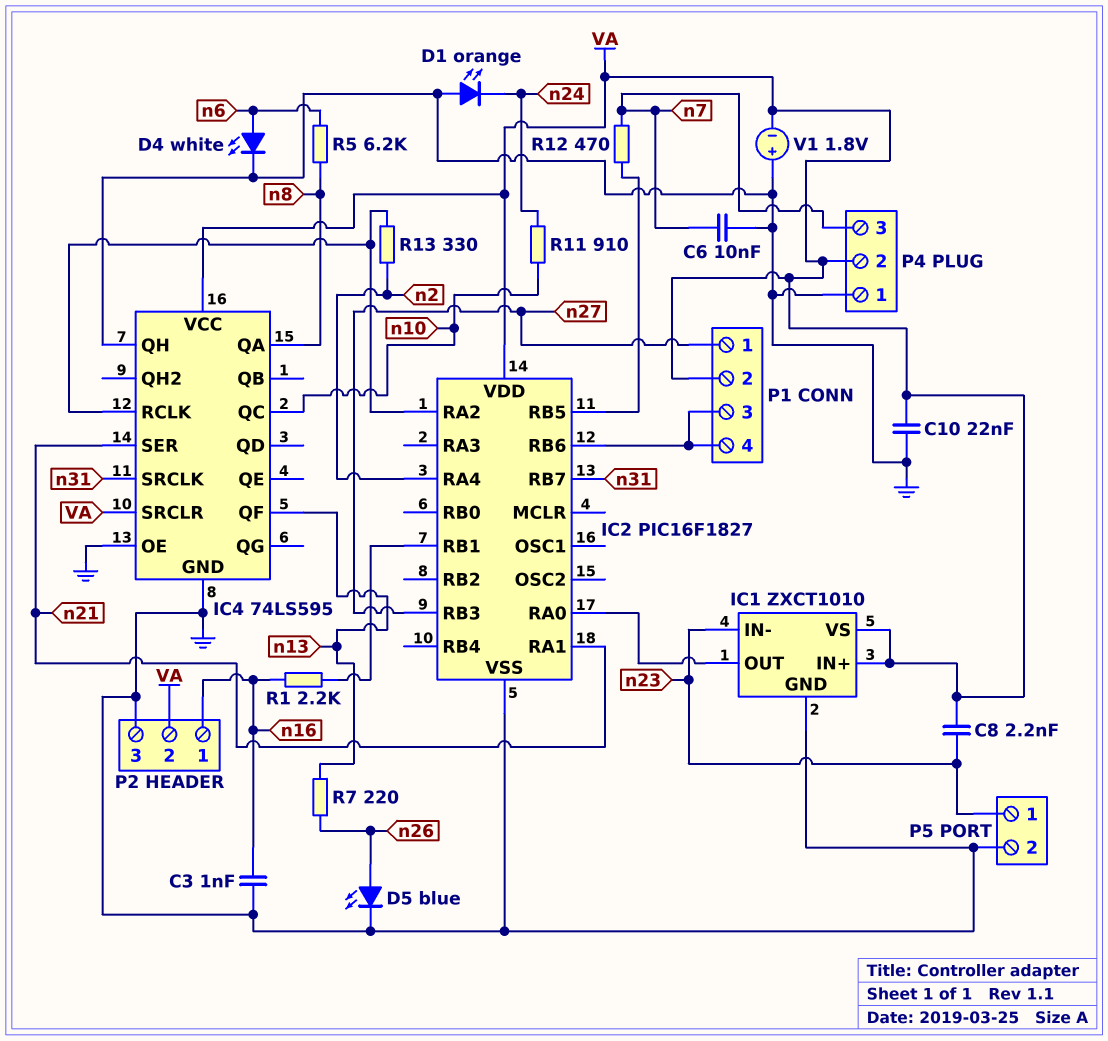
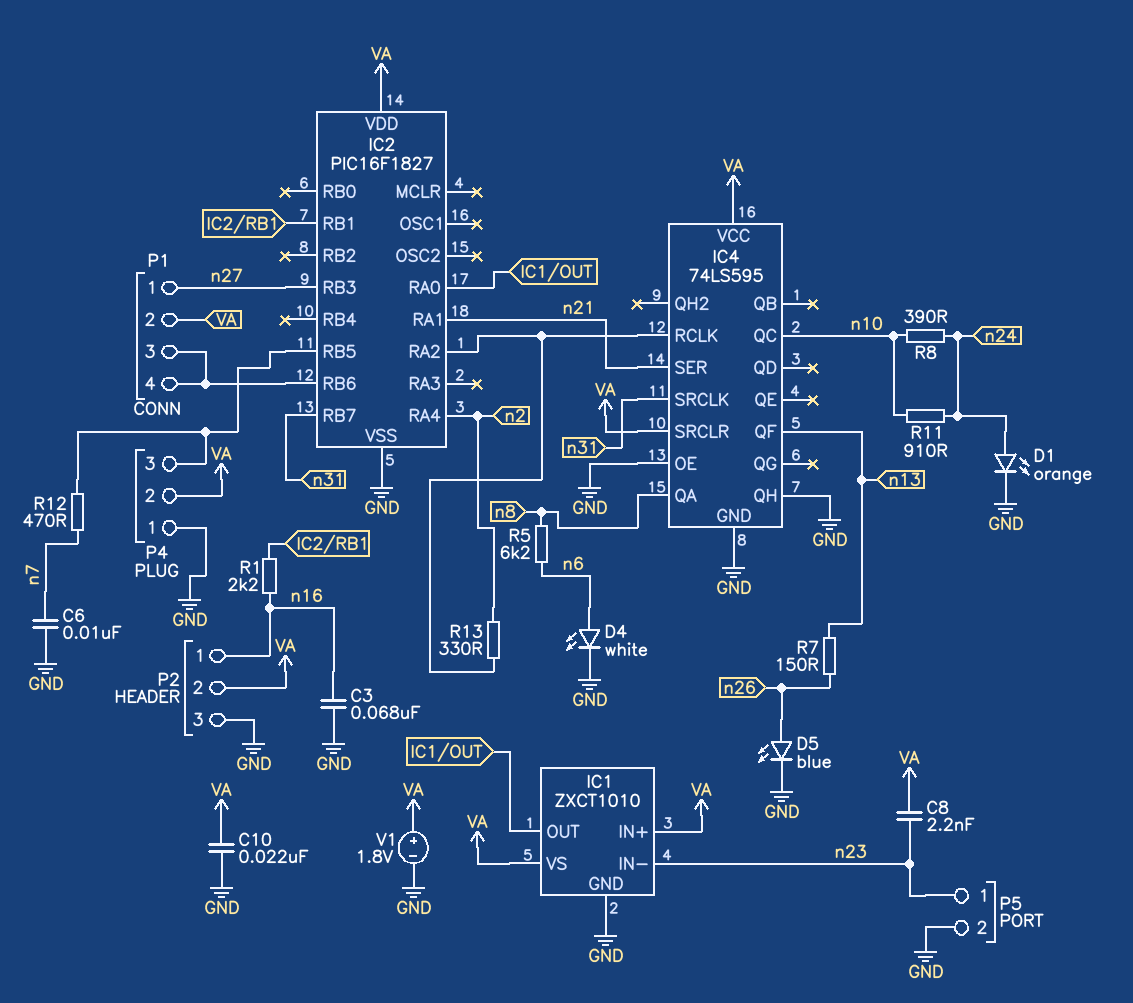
C3: 1nF (GND, n16) -> 68nF (GND, n16)
D1: LED orange (A GND, K n24) -> LED orange (A n24, K GND)
P4 pin 3: n7 -> IC2/RB5
R7: 220 (n13, n26) -> 150 (n13, n26)
R8: none -> 390 (n10, n24)
V1: 1.8V (plus GND, minus VA) -> 1.8V (plus VA, minus GND)

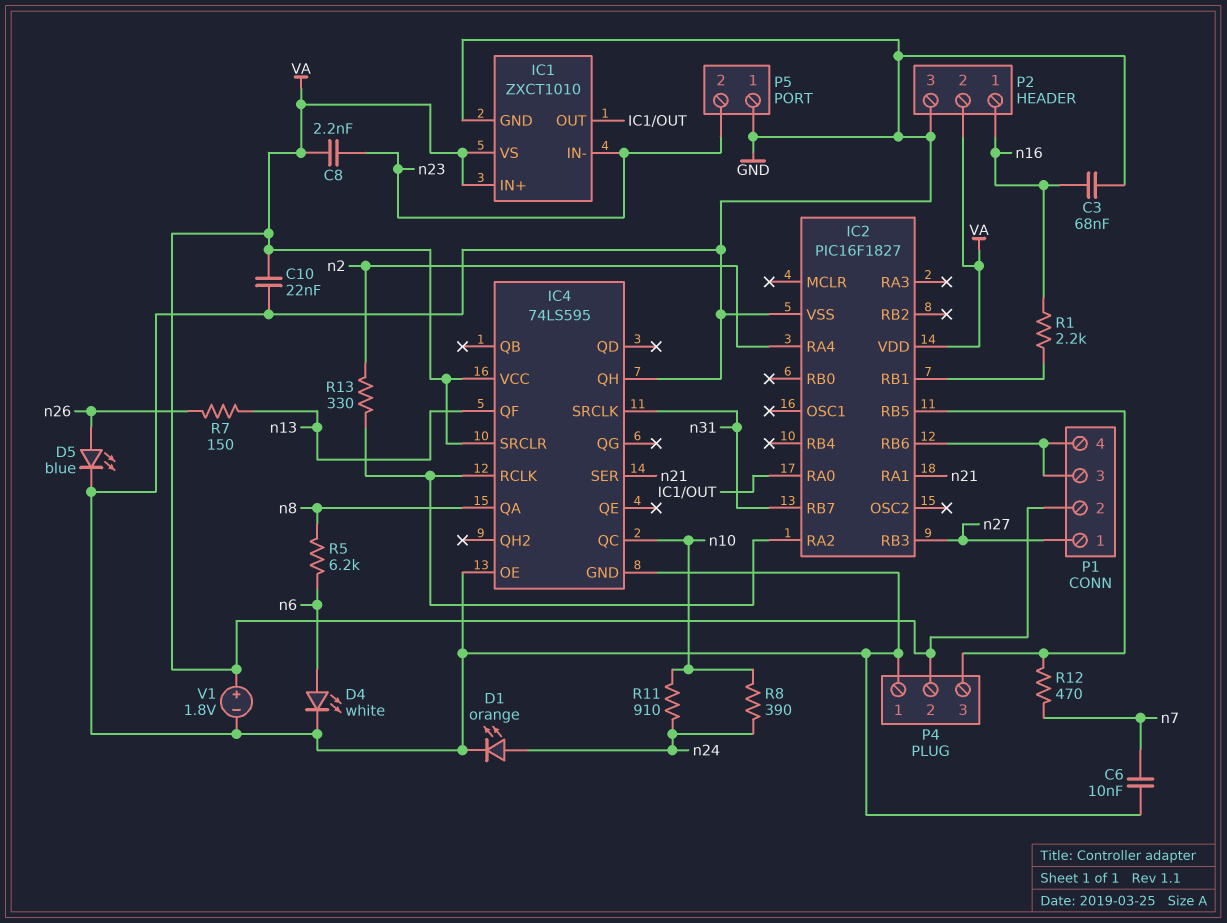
P5 pin 1: n23 -> GND
P5 pin 2: GND -> n23

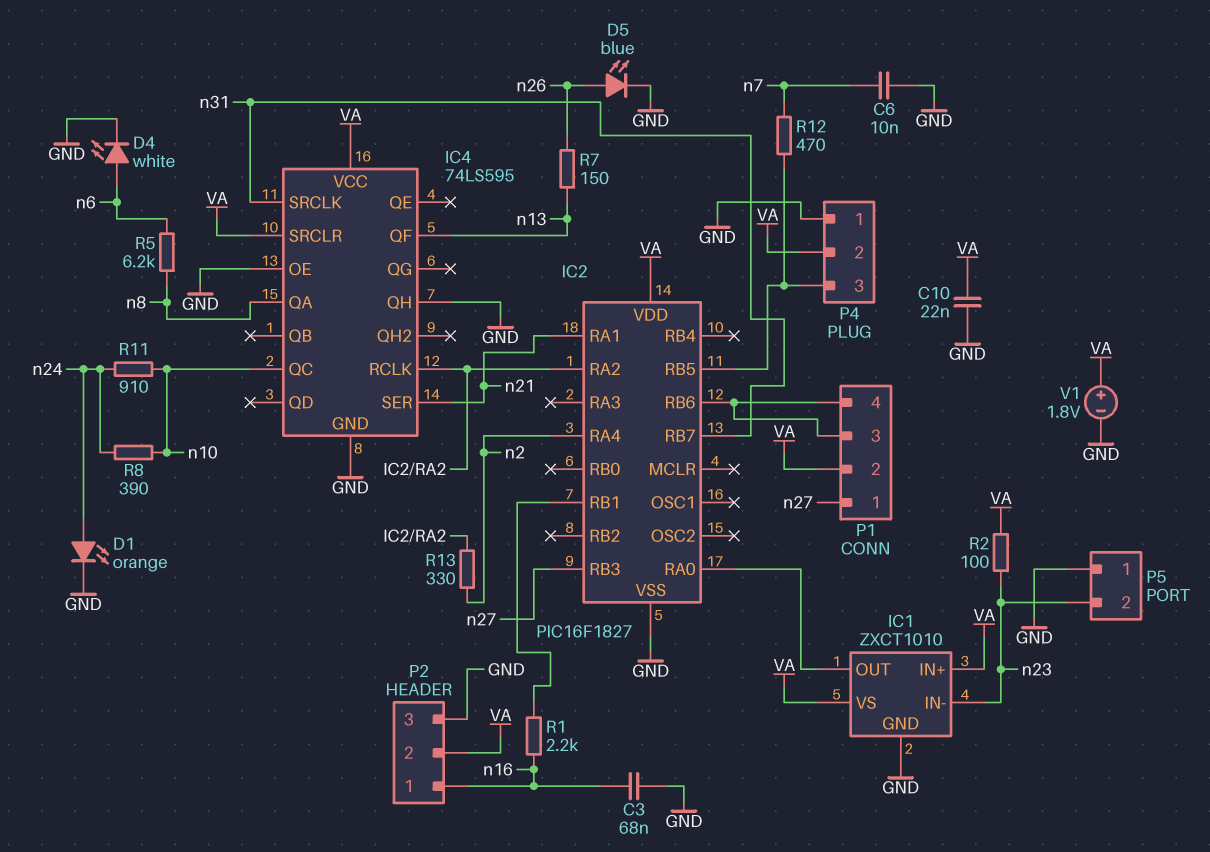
C8: 2.2nF (VA, n23) -> none
R2: none -> 100 (VA, n23)

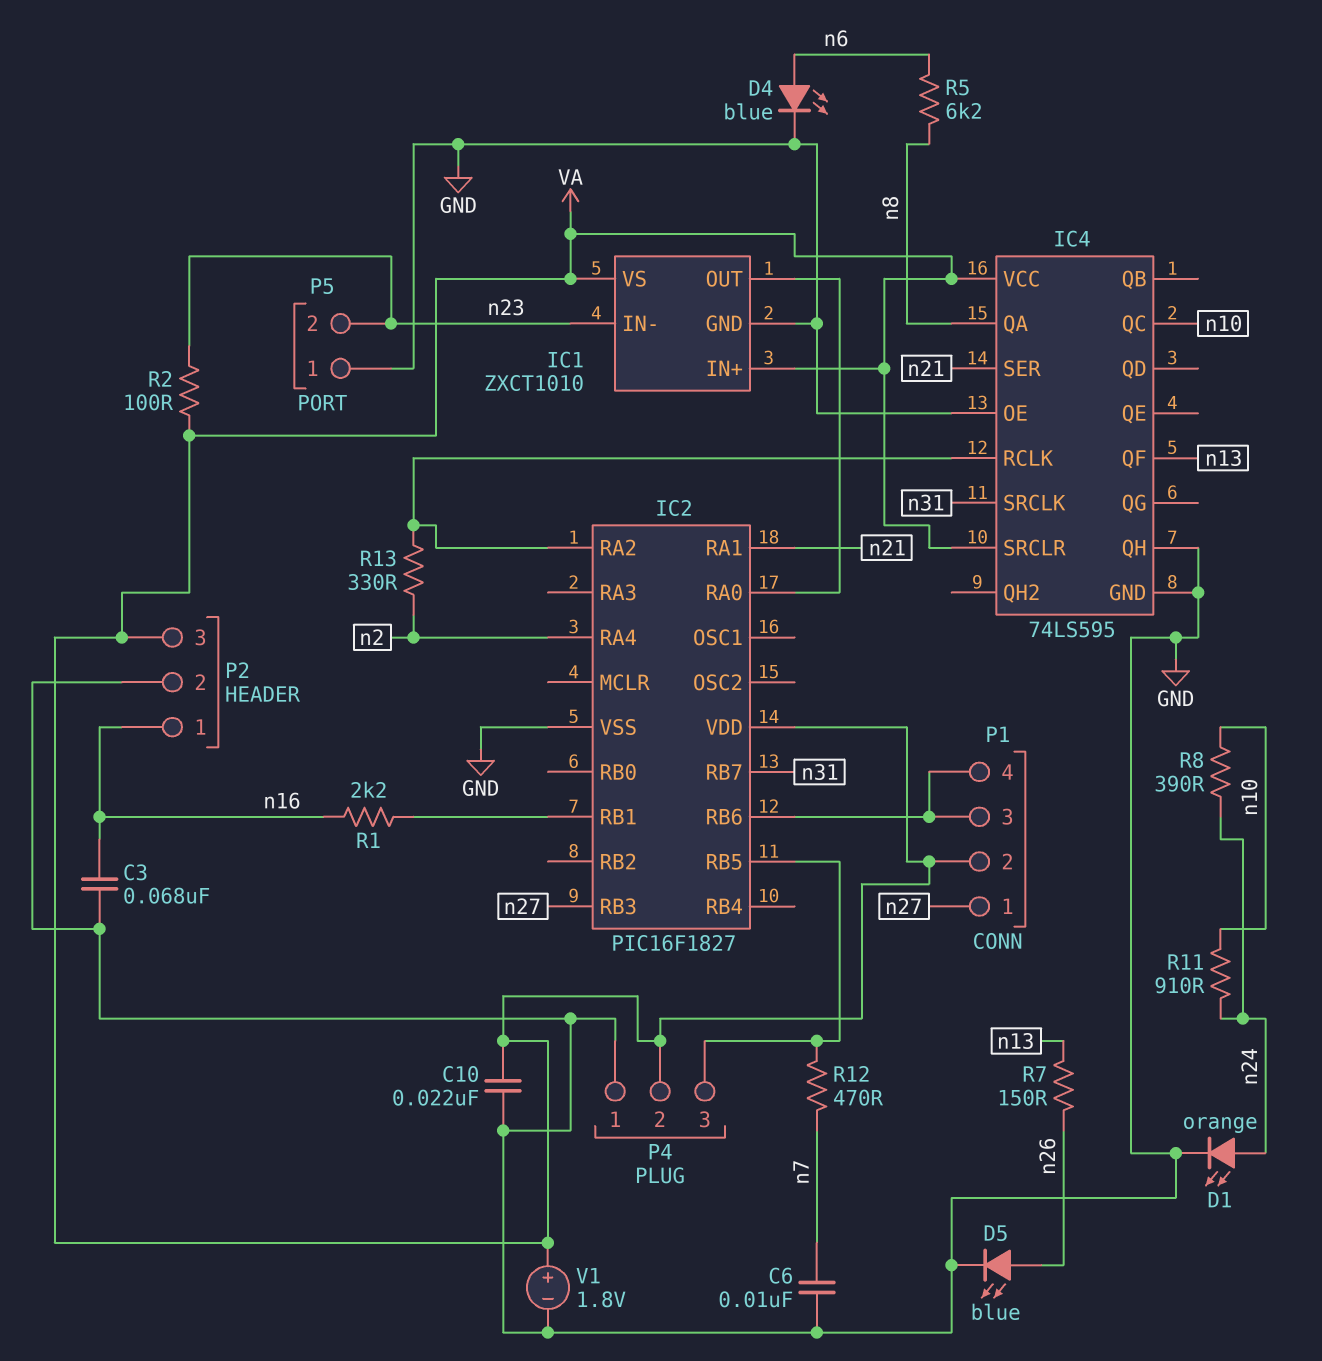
D4: LED white (A n6, K GND) -> LED blue (A n6, K GND)
P2 pin 2: VA -> GND
P2 pin 3: GND -> VA

